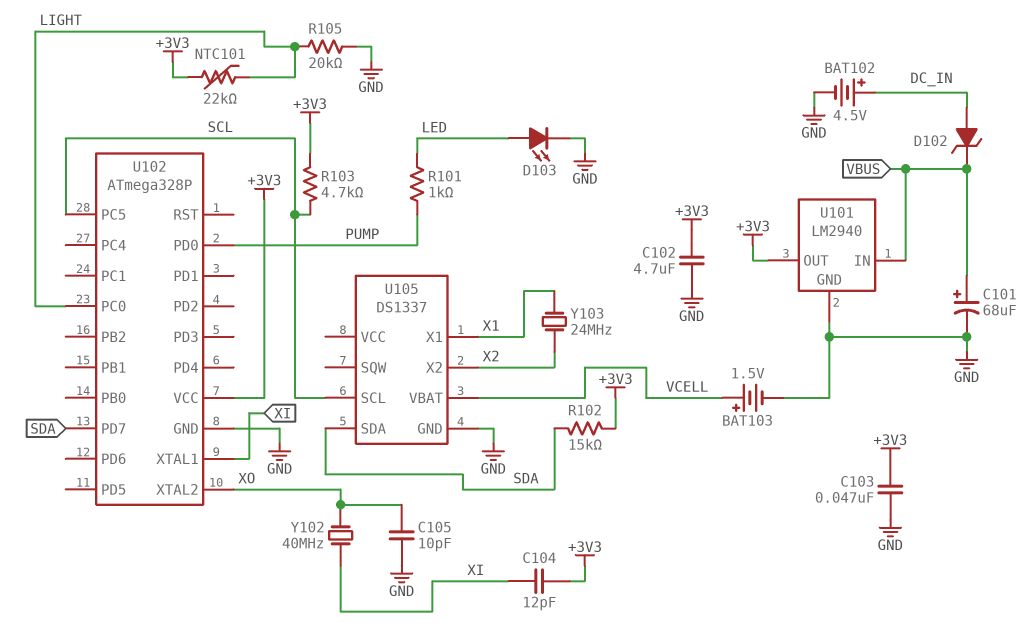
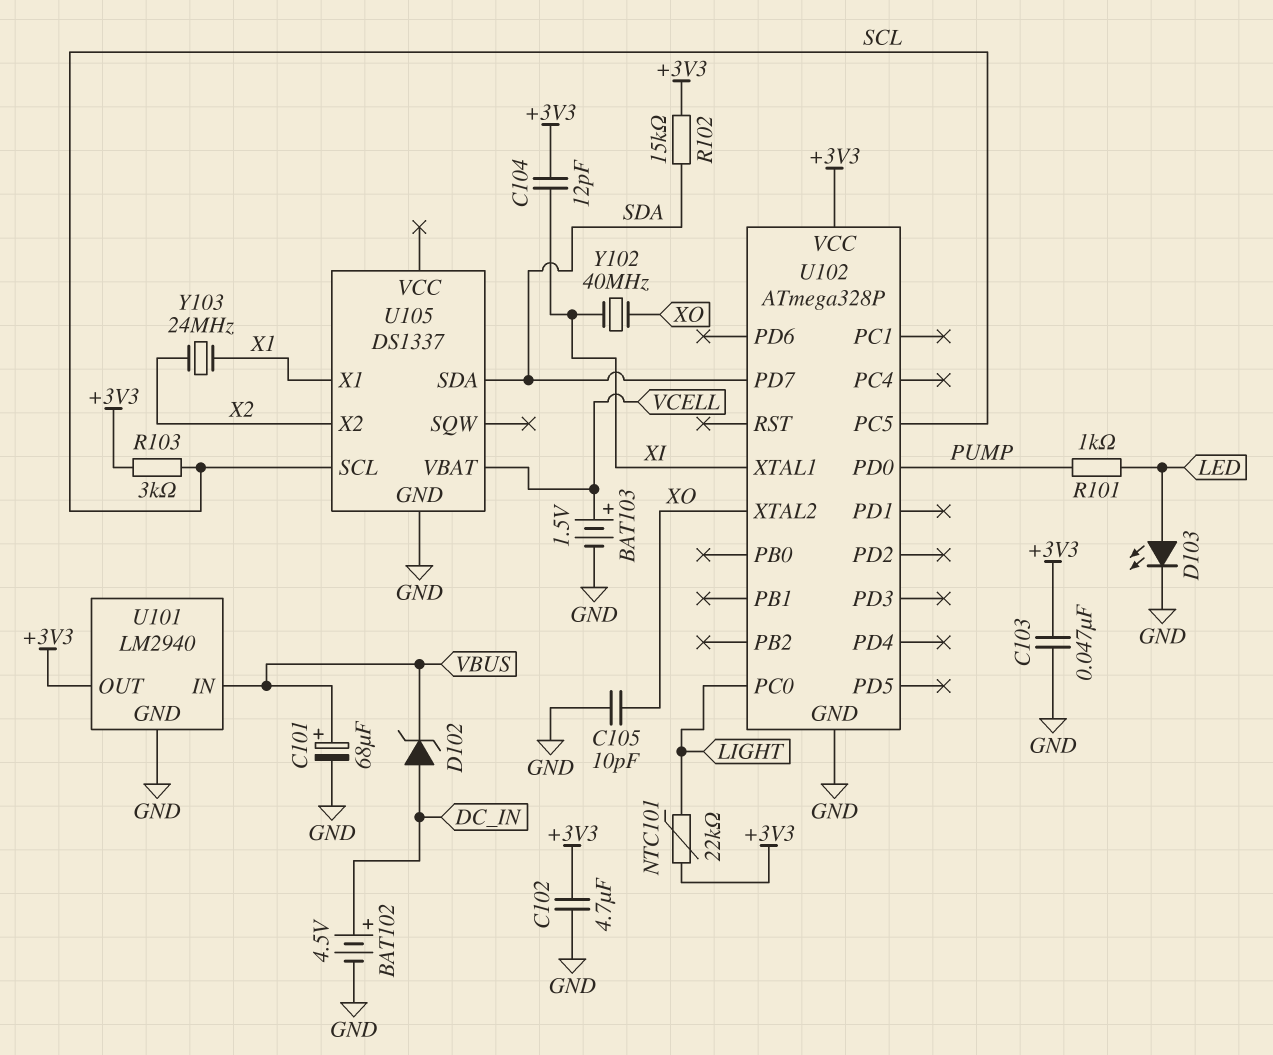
R103: 4.7k (+3V3, SCL) -> 3k (+3V3, SCL)
R105: 20k (GND, LIGHT) -> none

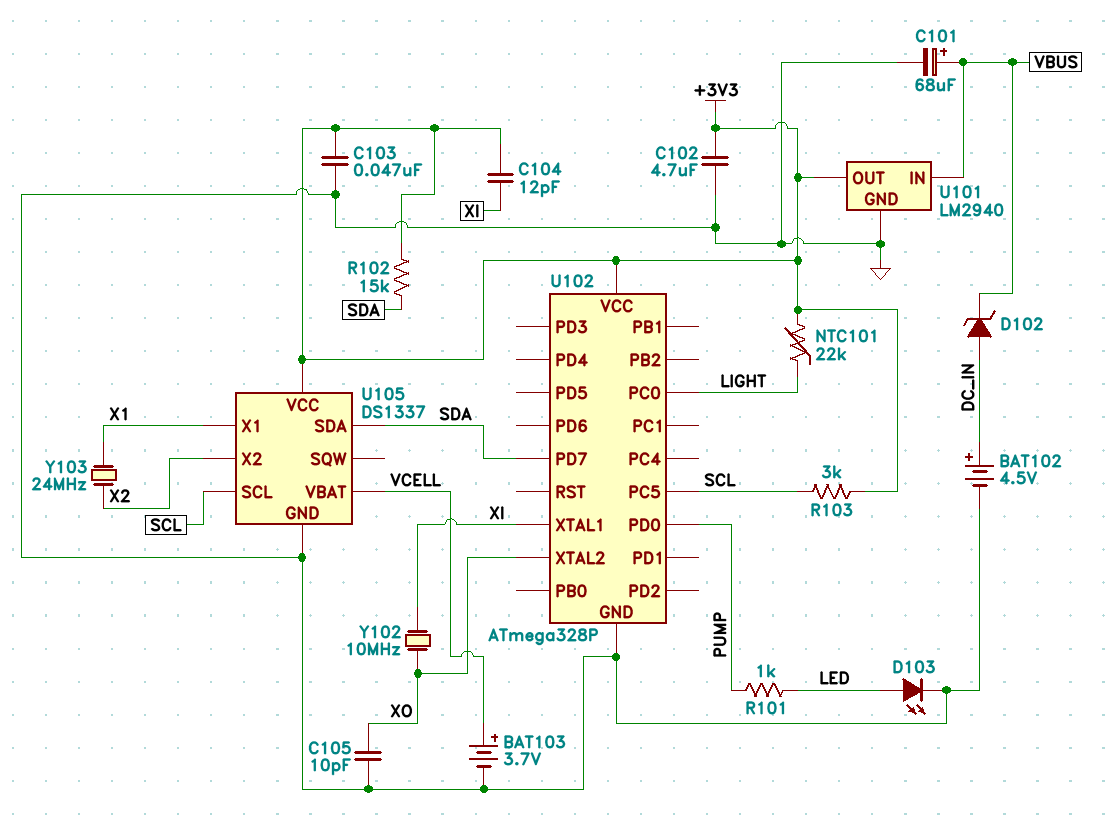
BAT103: 1.5V (plus VCELL, minus GND) -> 3.7V (plus VCELL, minus GND)
U105 pin VCC: none -> +3V3
Y102: 40MHz (XI, XO) -> 10MHz (XI, XO)

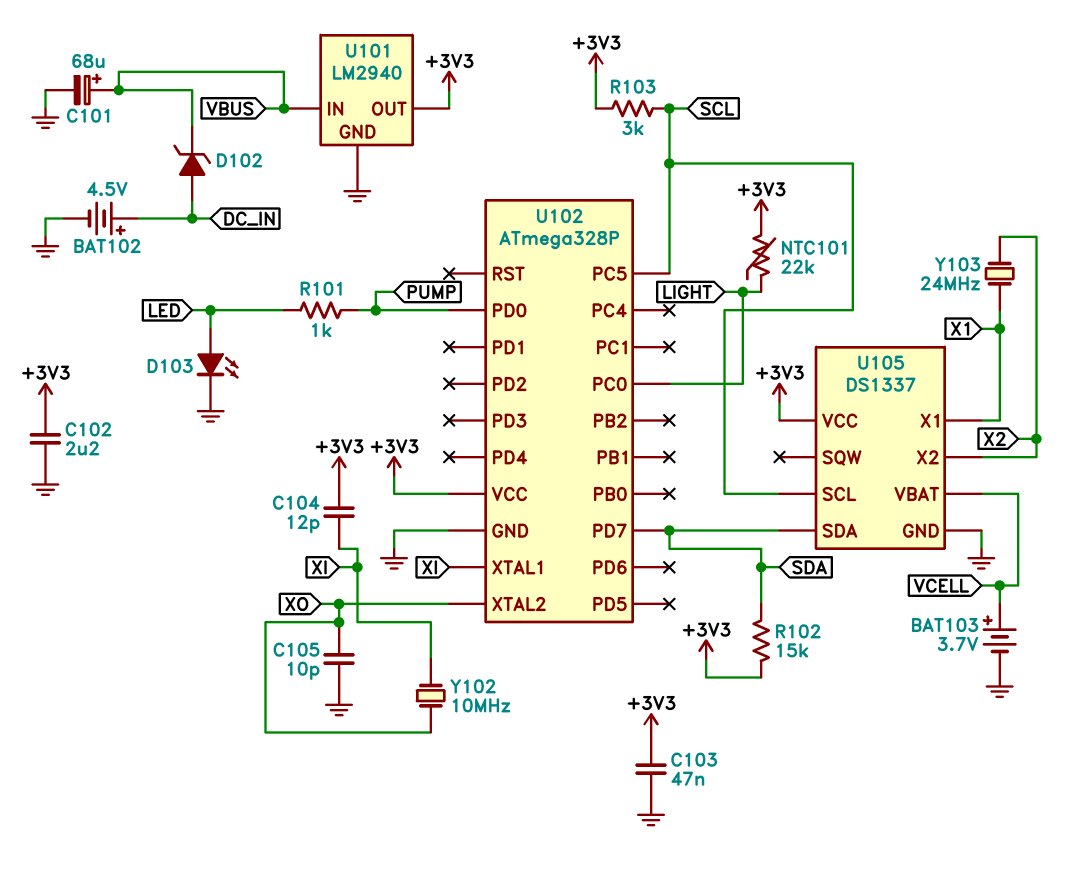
C102: 4.7uF (+3V3, GND) -> 2.2uF (+3V3, GND)

